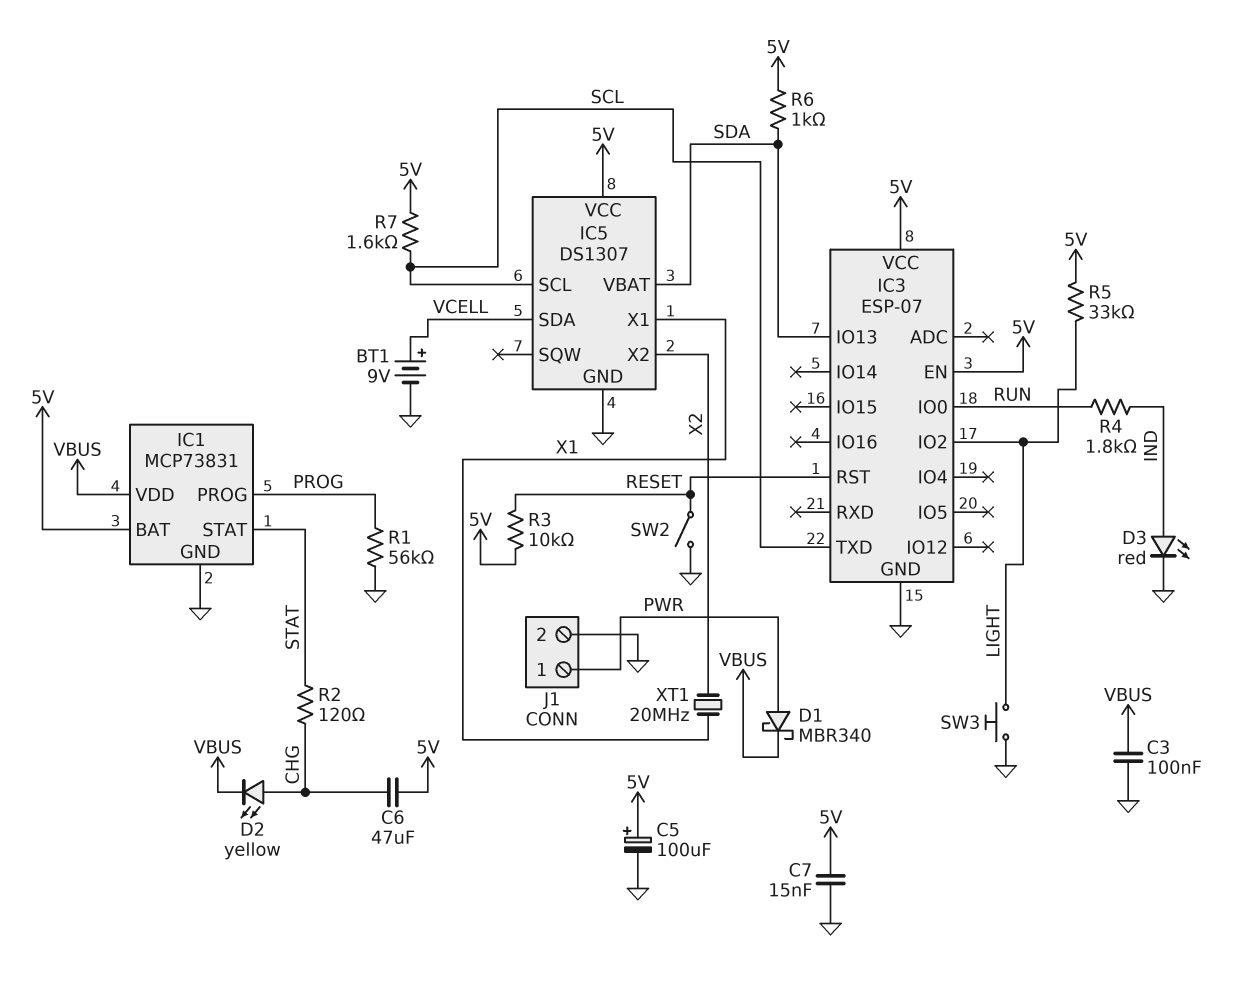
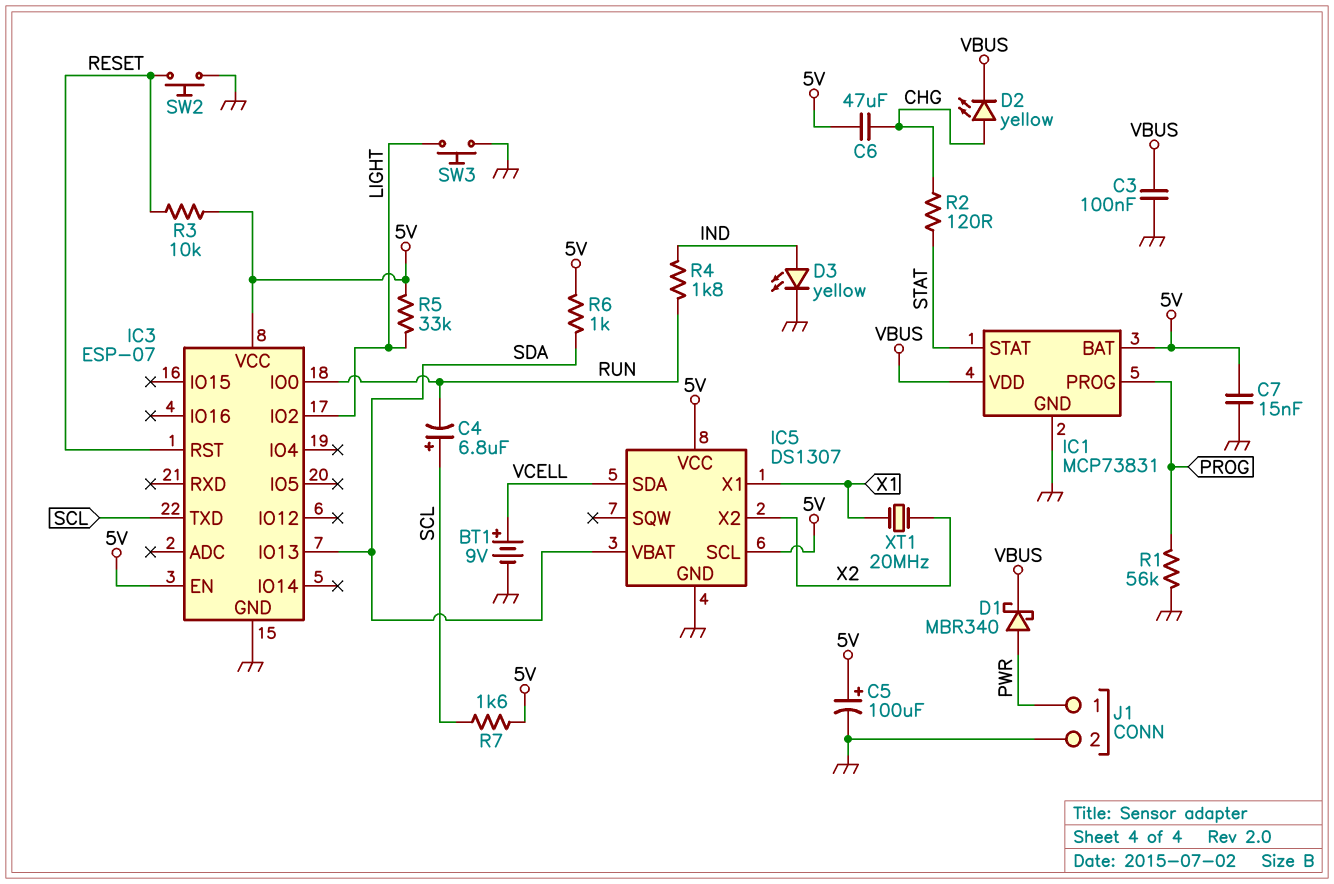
C4: none -> 6.8uF (plus SCL, minus RUN)
D3: LED red (A IND, K GND) -> LED yellow (A IND, K GND)
IC5 pin SCL: SCL -> 5V
SW2: switch (GND, RESET) -> button (GND, RESET)

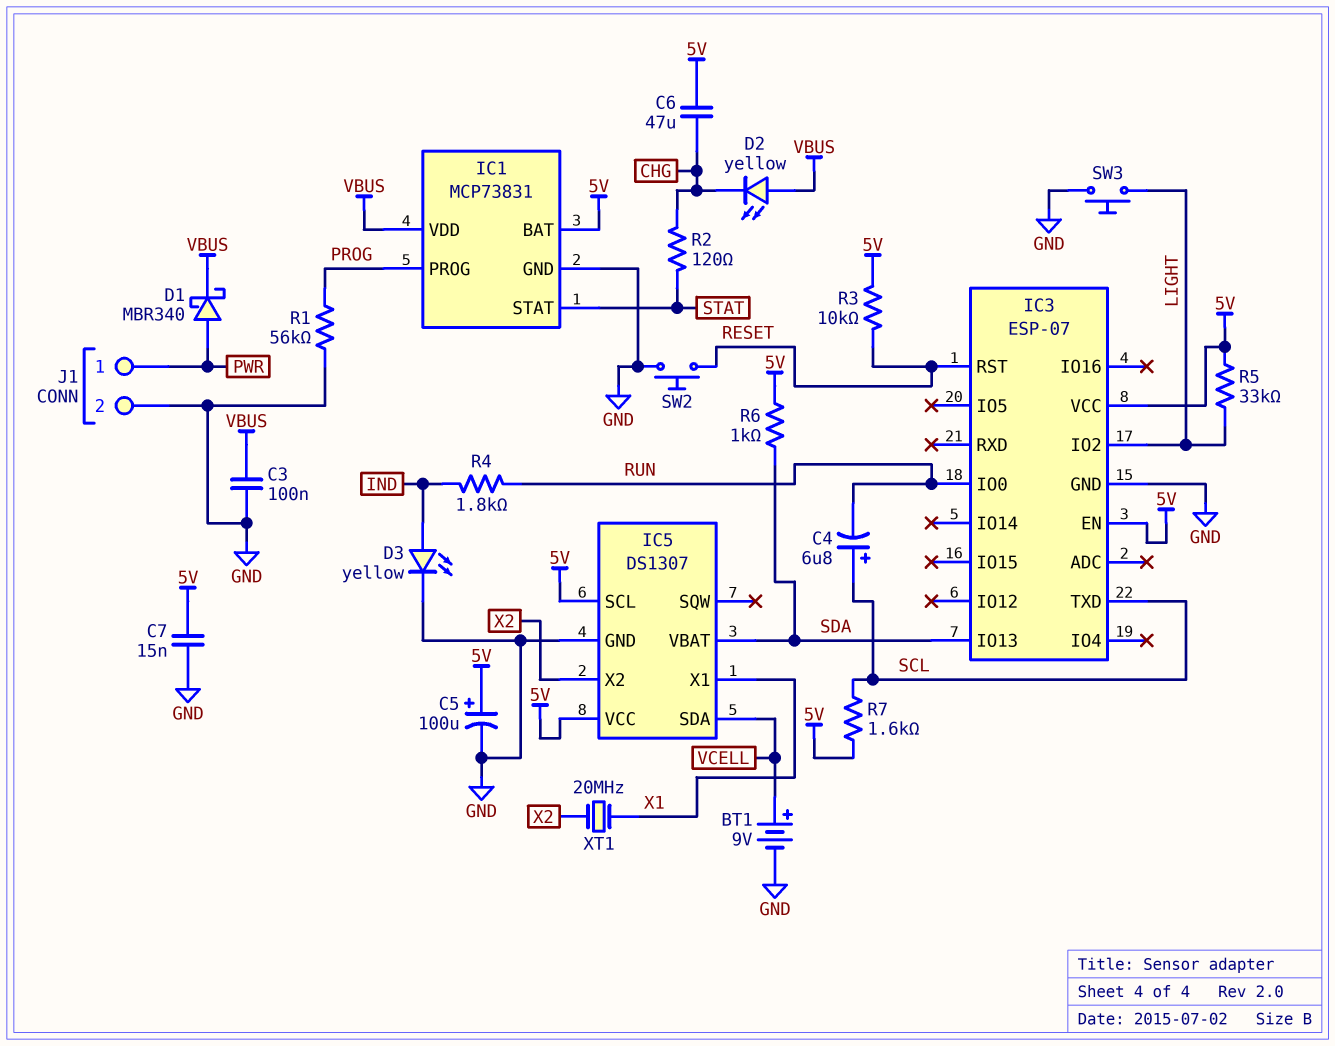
D2: LED yellow (A CHG, K VBUS) -> LED yellow (A VBUS, K CHG)

